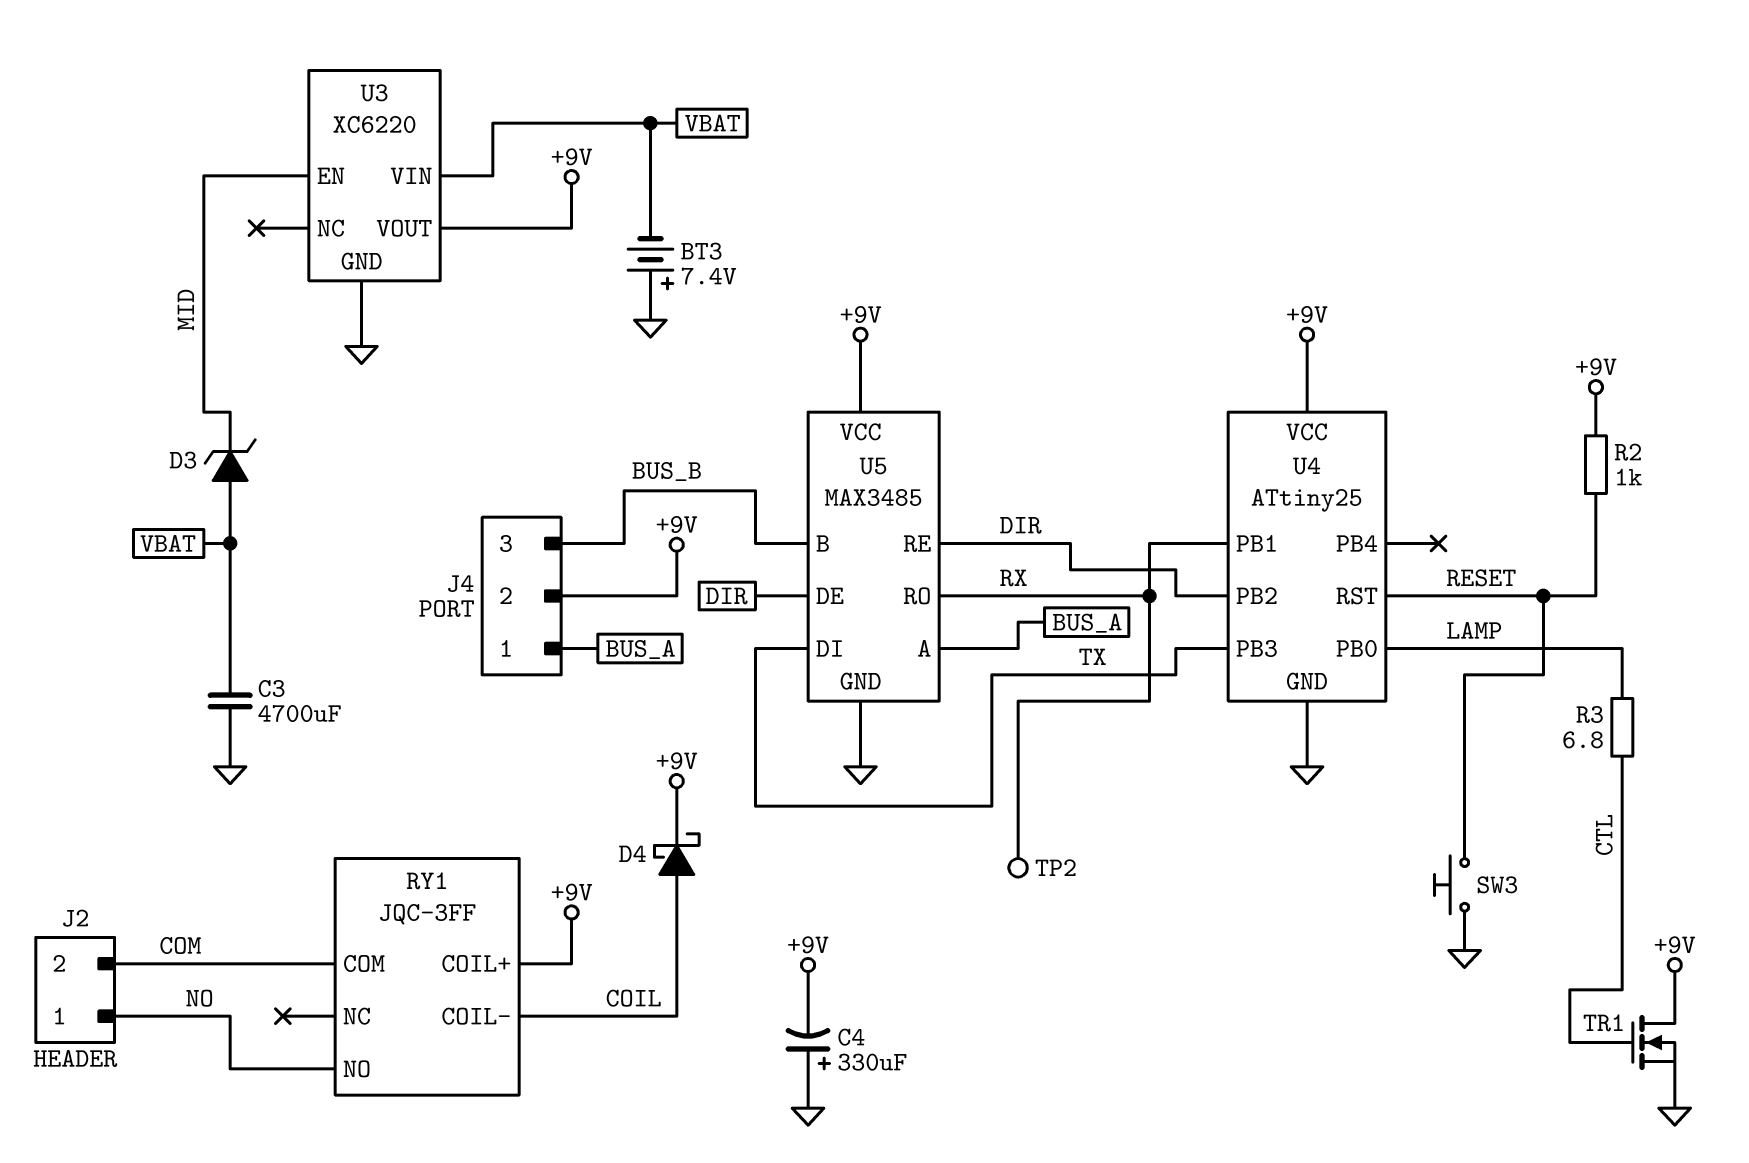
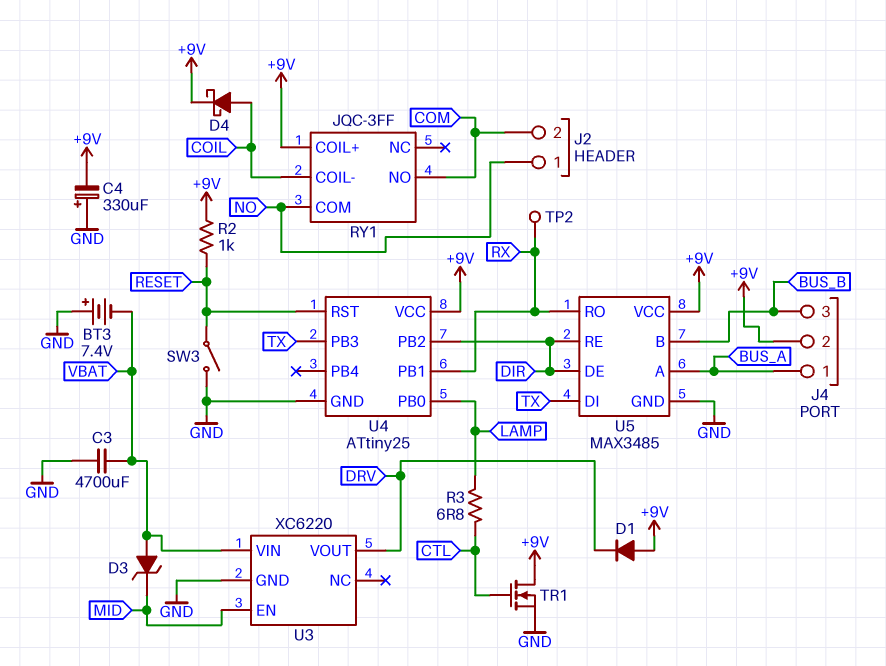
D1: none -> diode (A +9V, K DRV)
RY1 pin COM: COM -> NO
RY1 pin NO: NO -> COM
SW3: button (GND, RESET) -> switch (GND, RESET)
U3 pin VOUT: +9V -> DRV

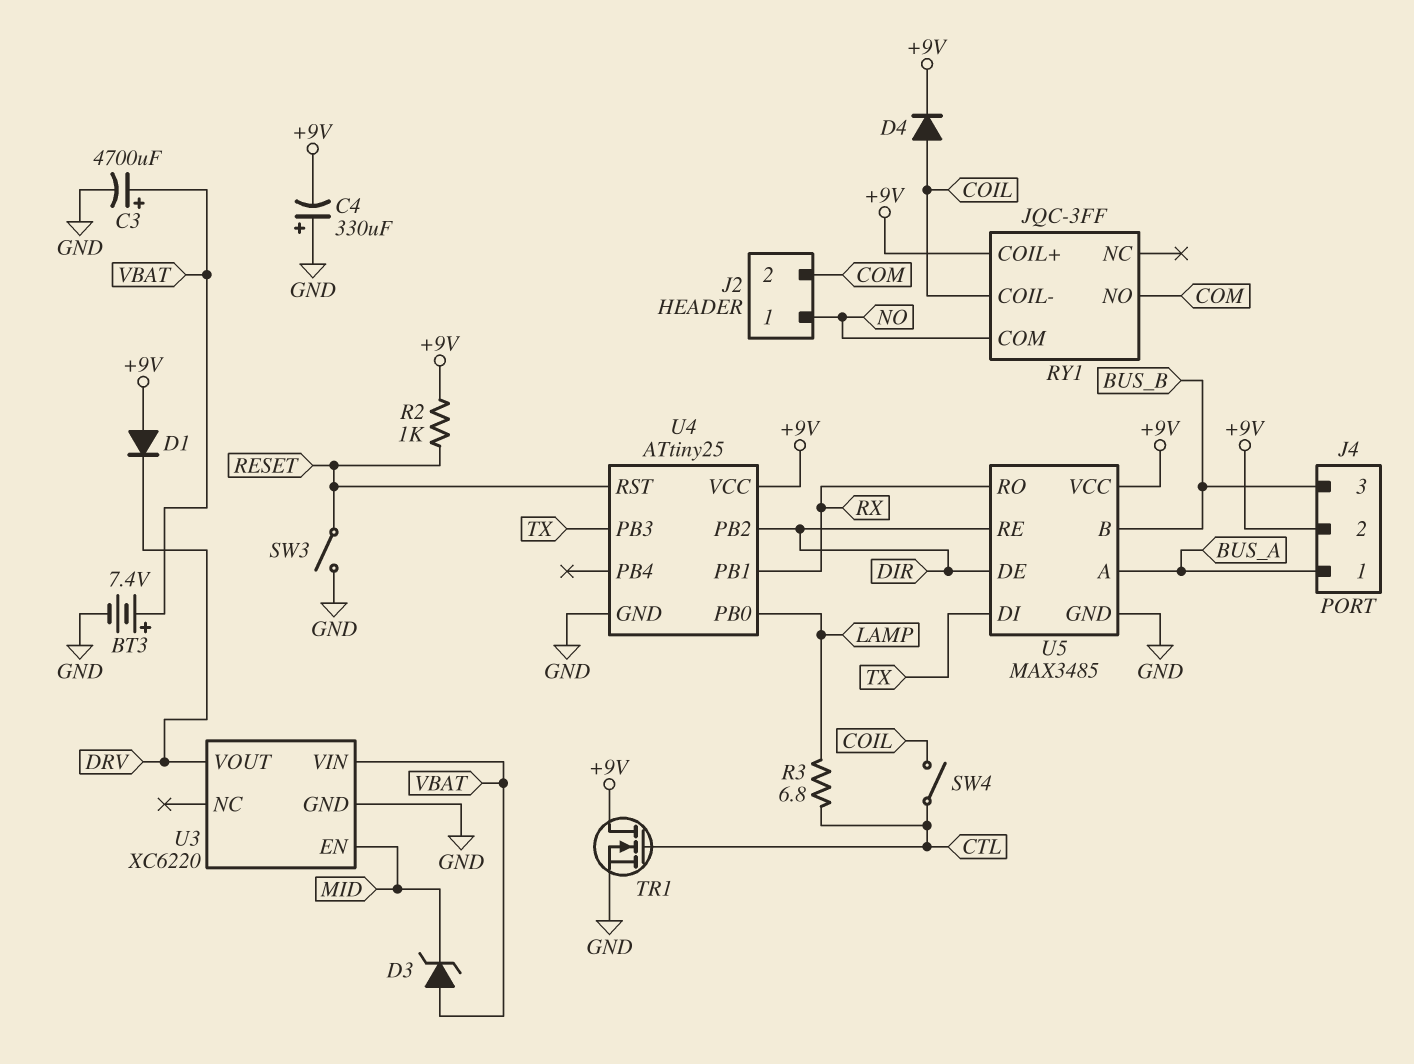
BT3: 7.4V (plus GND, minus VBAT) -> 7.4V (plus VBAT, minus GND)
C3: 4700uF (GND, VBAT) -> 4700uF (plus VBAT, minus GND)
D4: schottky (A COIL, K +9V) -> diode (A COIL, K +9V)
SW4: none -> switch (COIL, CTL)
TP2: test point (RX) -> none

